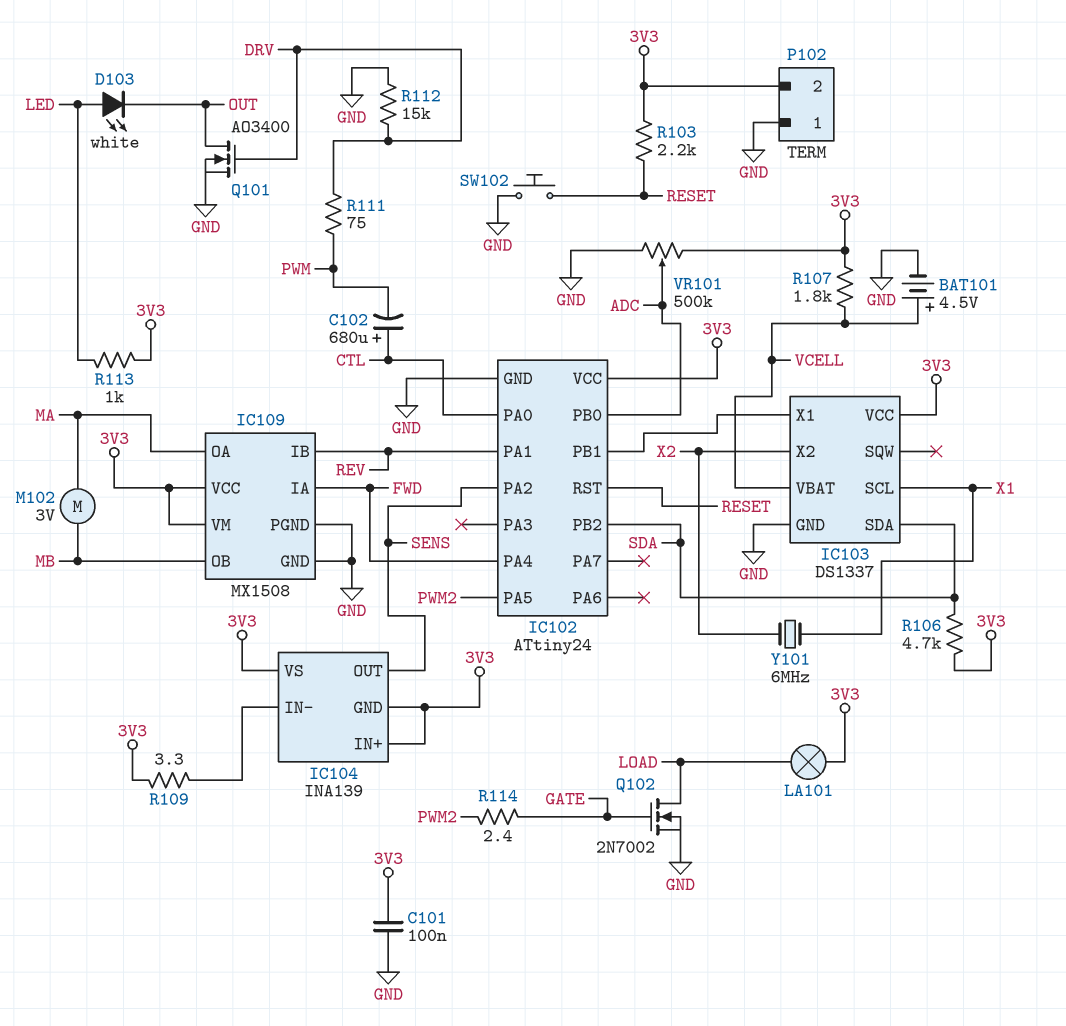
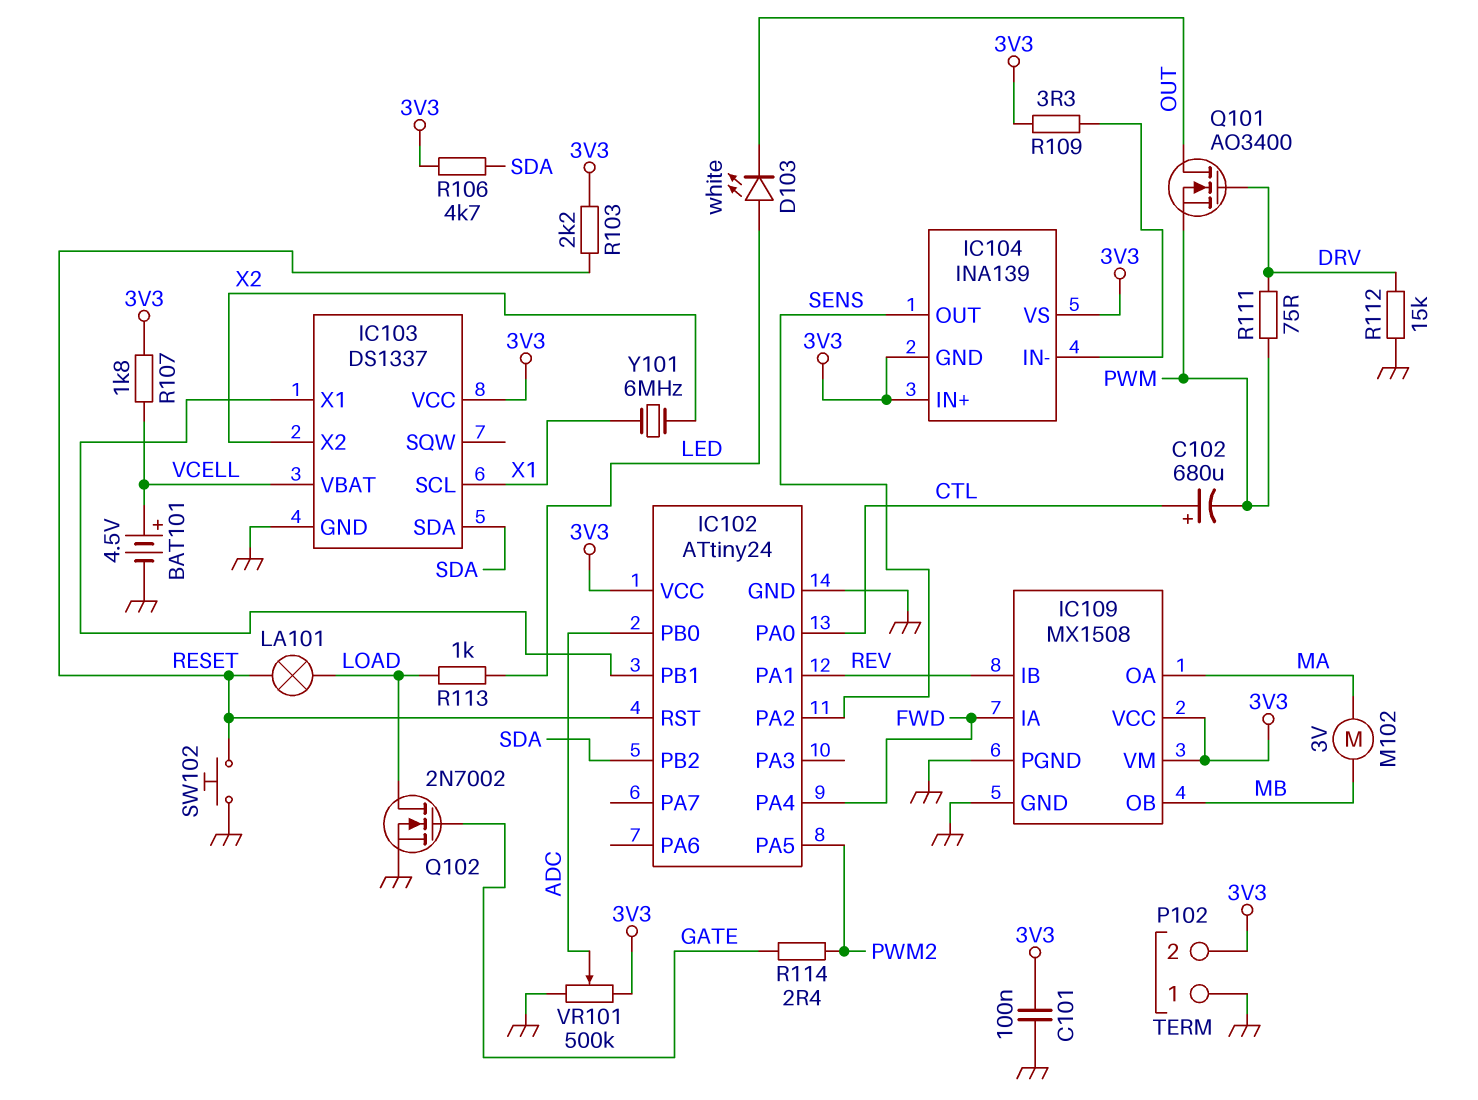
LA101: lamp (3V3, LOAD) -> lamp (LOAD, RESET)
Q101: NMOS AO3400 (G DRV, D OUT, S GND) -> NMOS AO3400 (G DRV, D OUT, S PWM)
R113: 1k (3V3, LED) -> 1k (LED, LOAD)

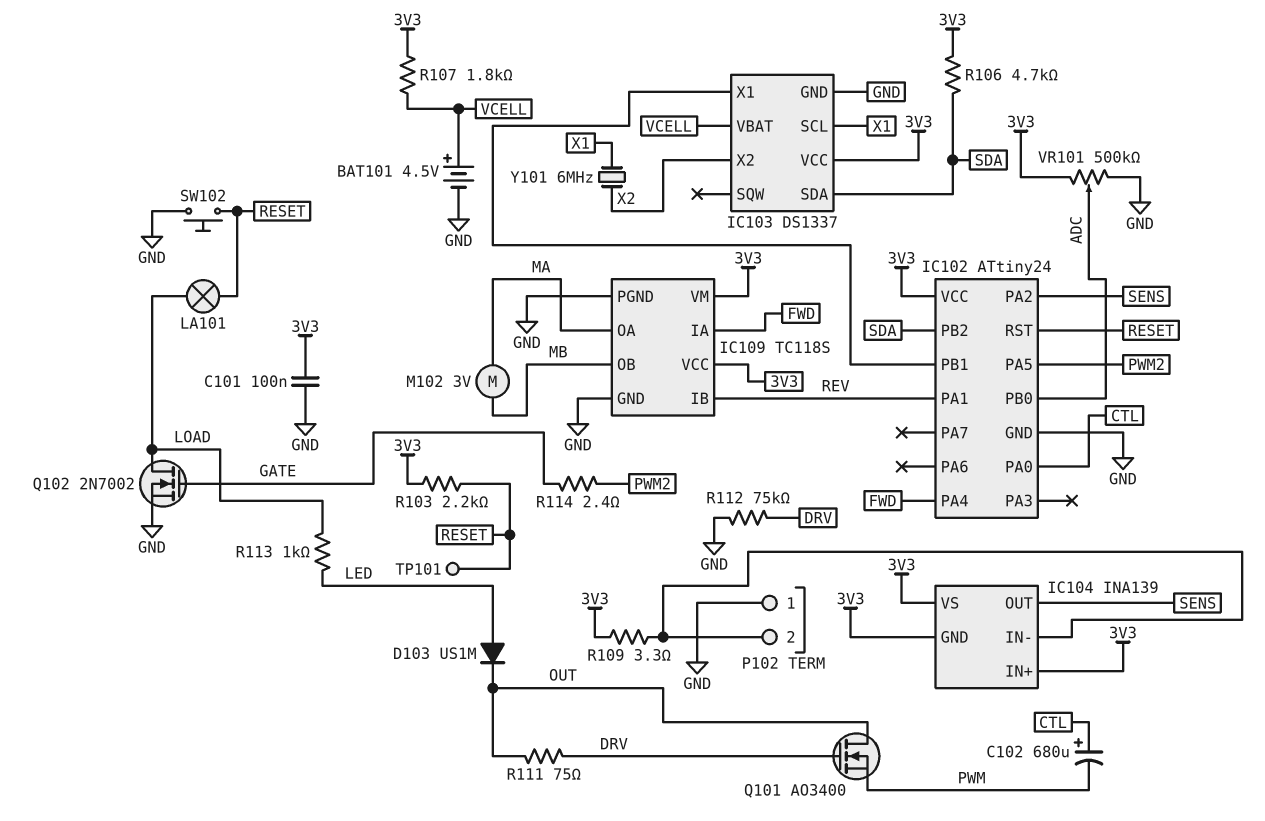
D103: LED white (A LED, K OUT) -> diode US1M (A LED, K OUT)
IC109: MX1508 -> TC118S
P102 pin 2: 3V3 -> IC104/IN-
R111: 75 (DRV, PWM) -> 75 (DRV, OUT)
R112: 15k (DRV, GND) -> 75k (DRV, GND)
TP101: none -> test point (RESET)

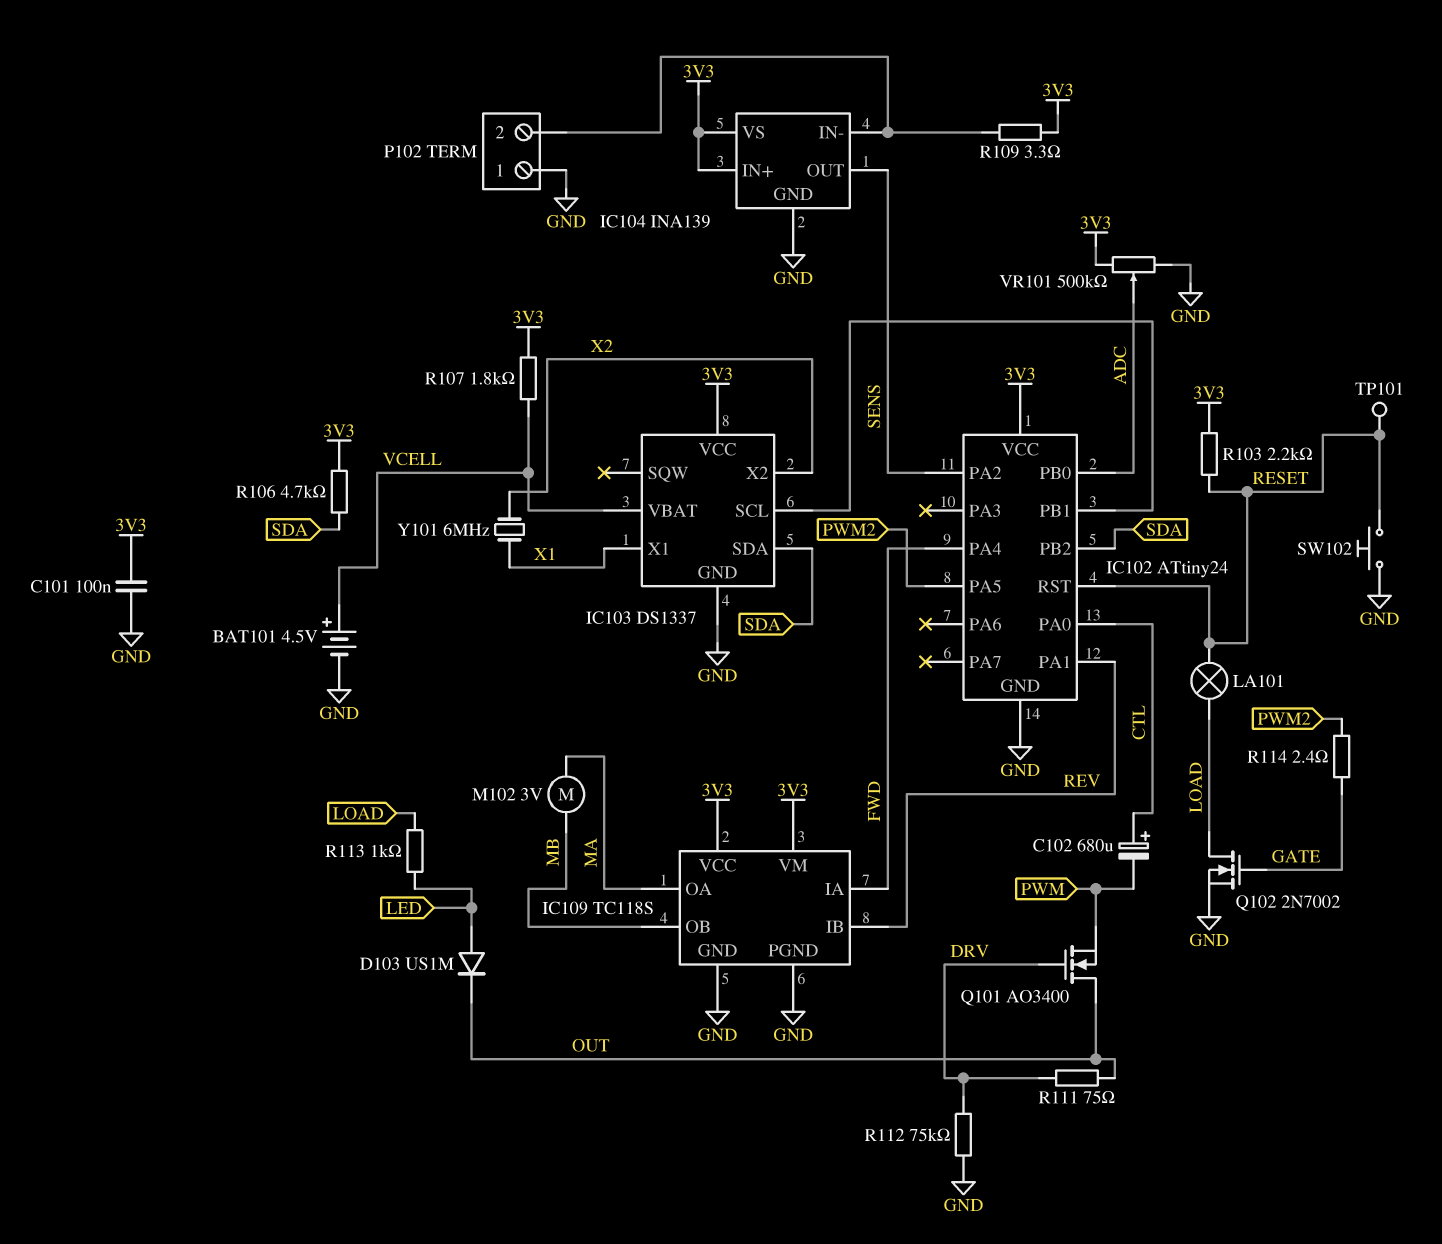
IC103 pin SCL: X1 -> IC102/PB1
IC103 pin X1: IC102/PB1 -> X1
IC104 pin GND: 3V3 -> GND

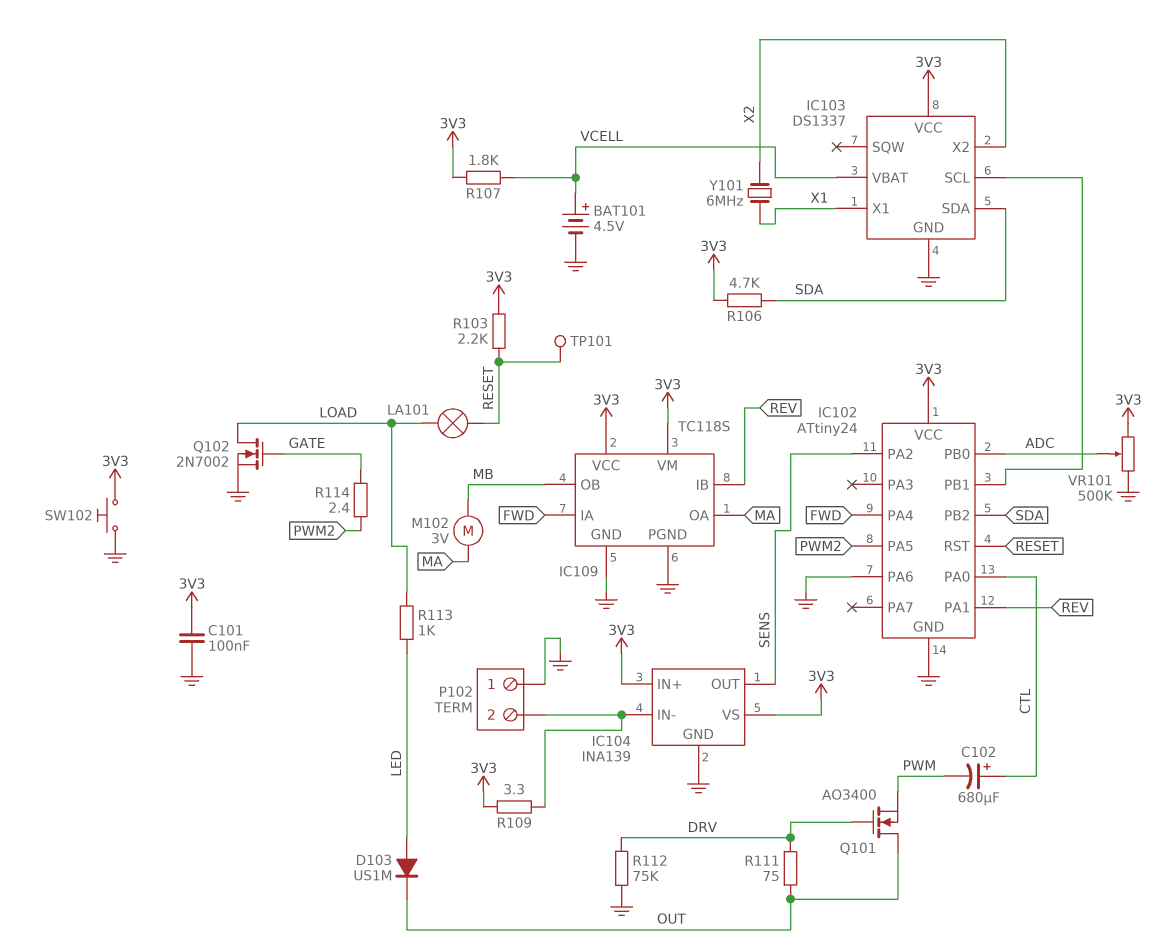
IC102 pin PA6: none -> GND
SW102: button (GND, RESET) -> button (3V3, GND)

